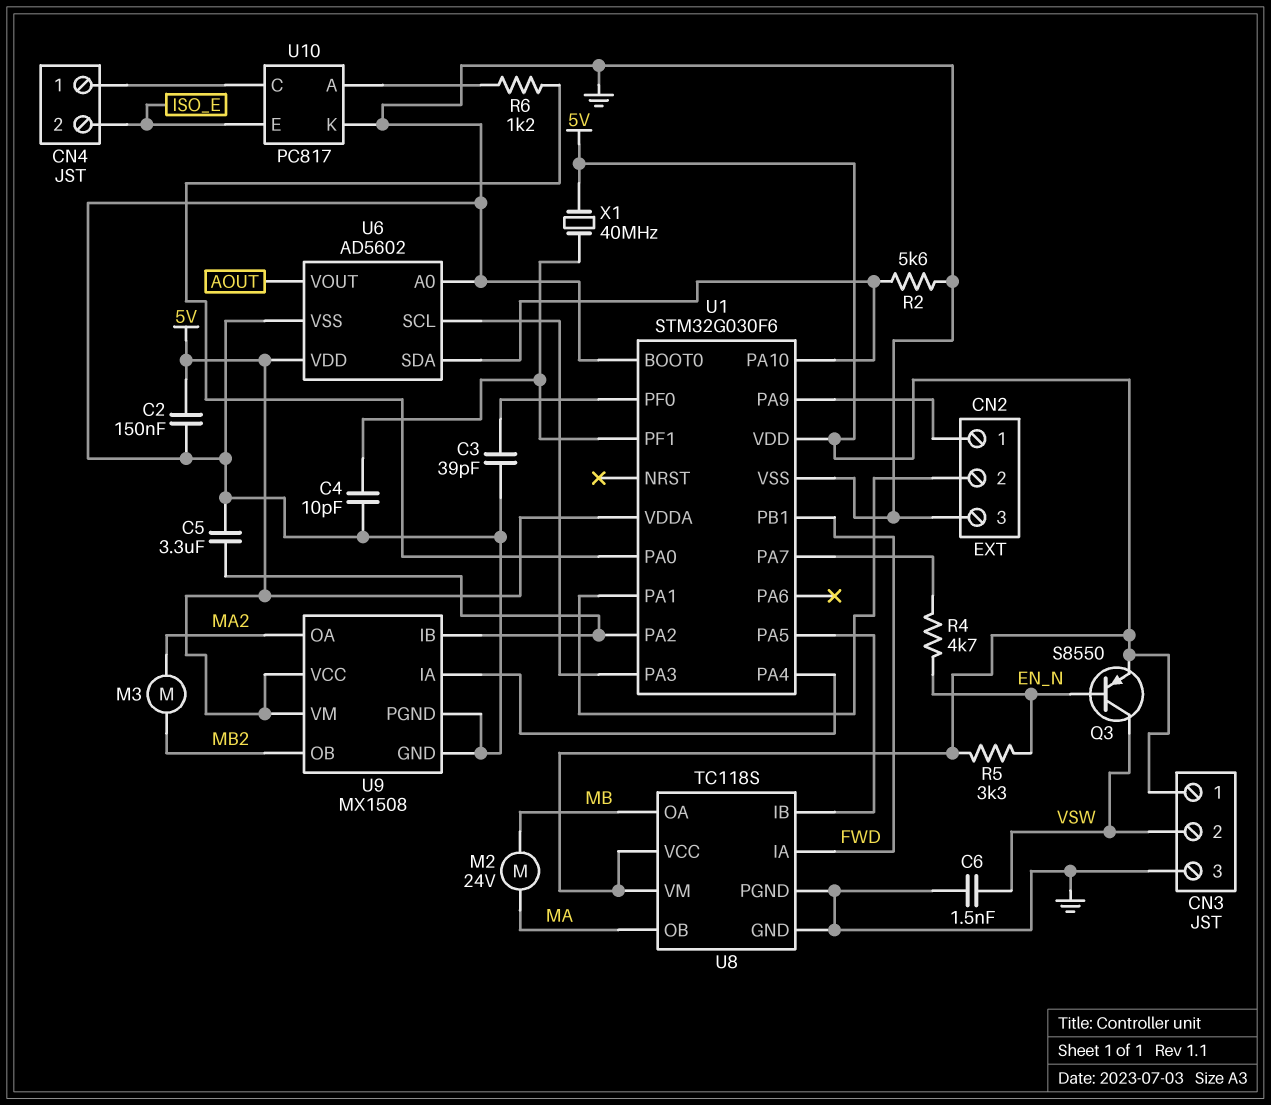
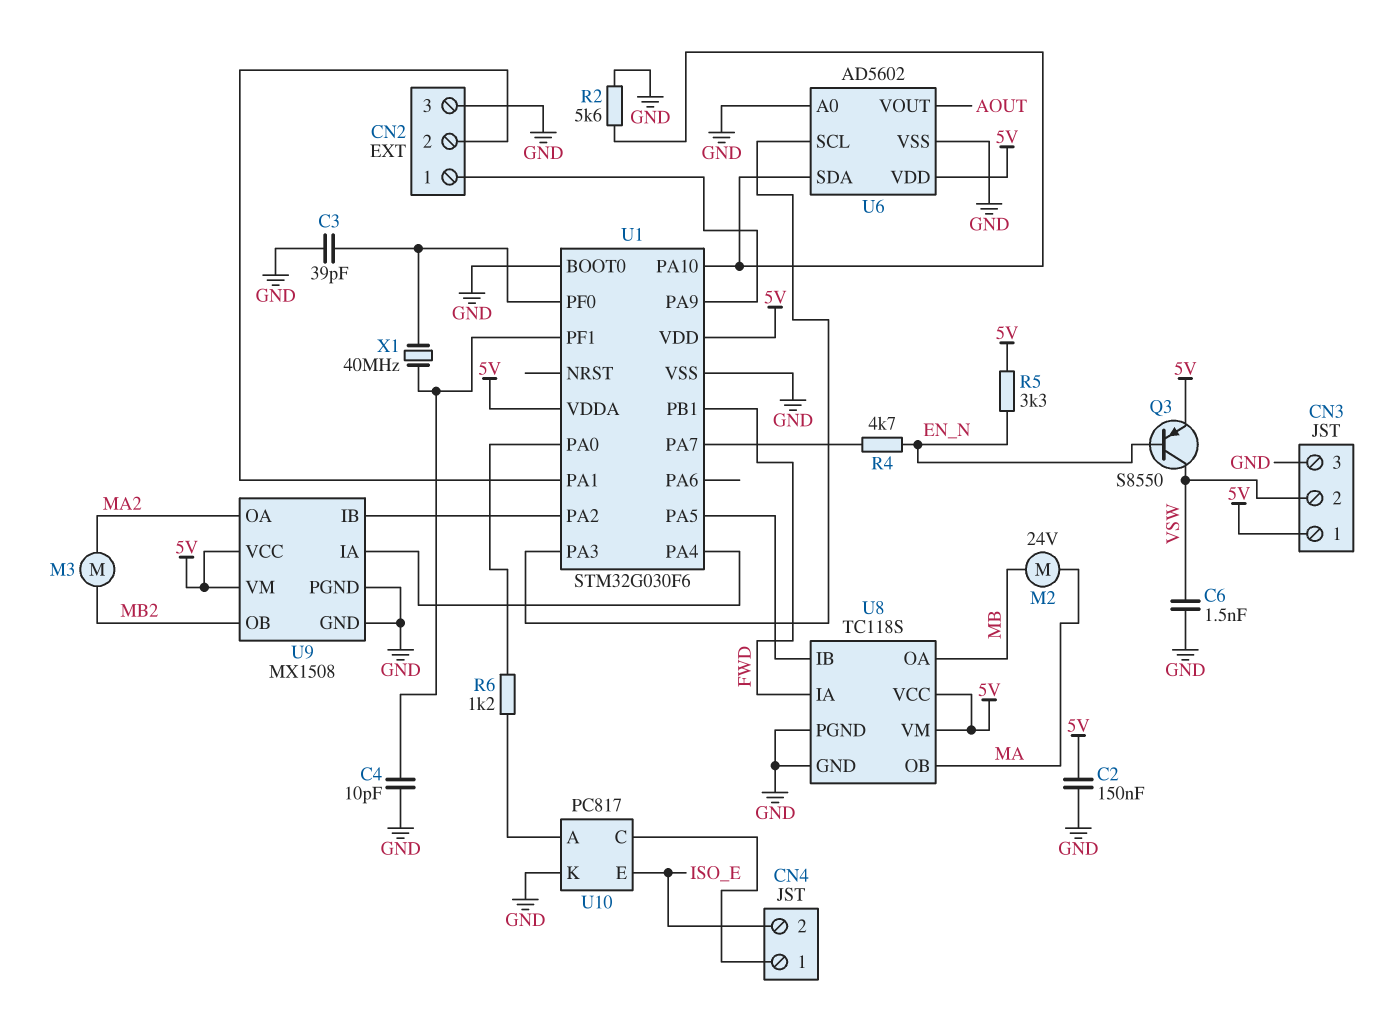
C5: 3.3uF (GND, U1/PA2) -> none
X1: 40MHz (5V, U1/PF1) -> 40MHz (U1/PF0, U1/PF1)

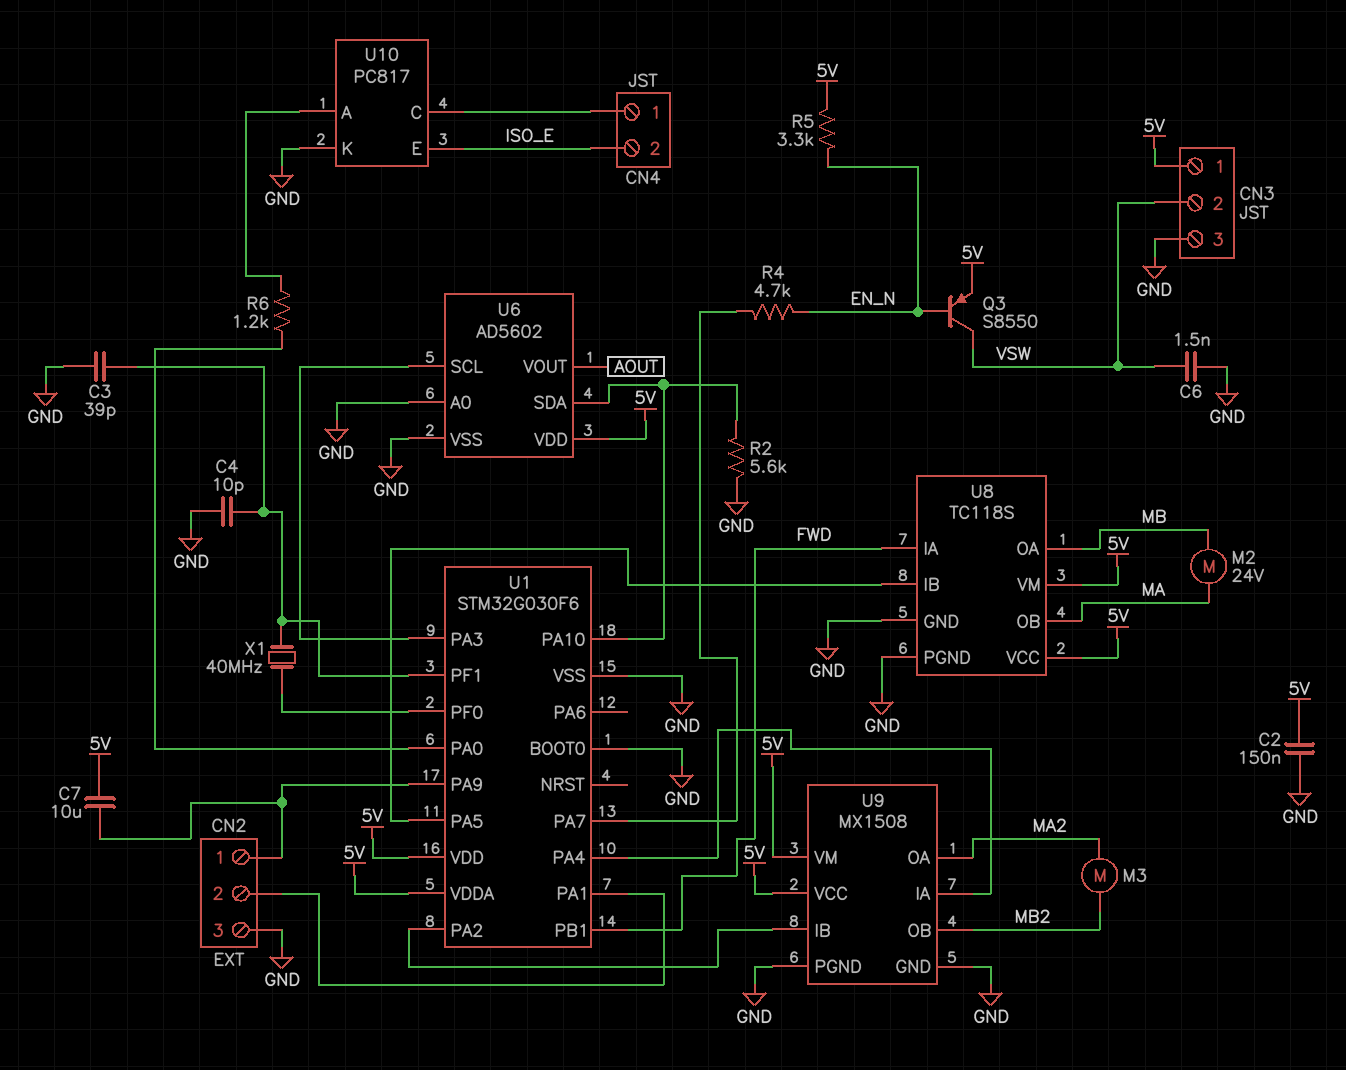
C3: 39pF (GND, U1/PF0) -> 39pF (GND, U1/PF1)
C7: none -> 10uF (5V, CN2/1)

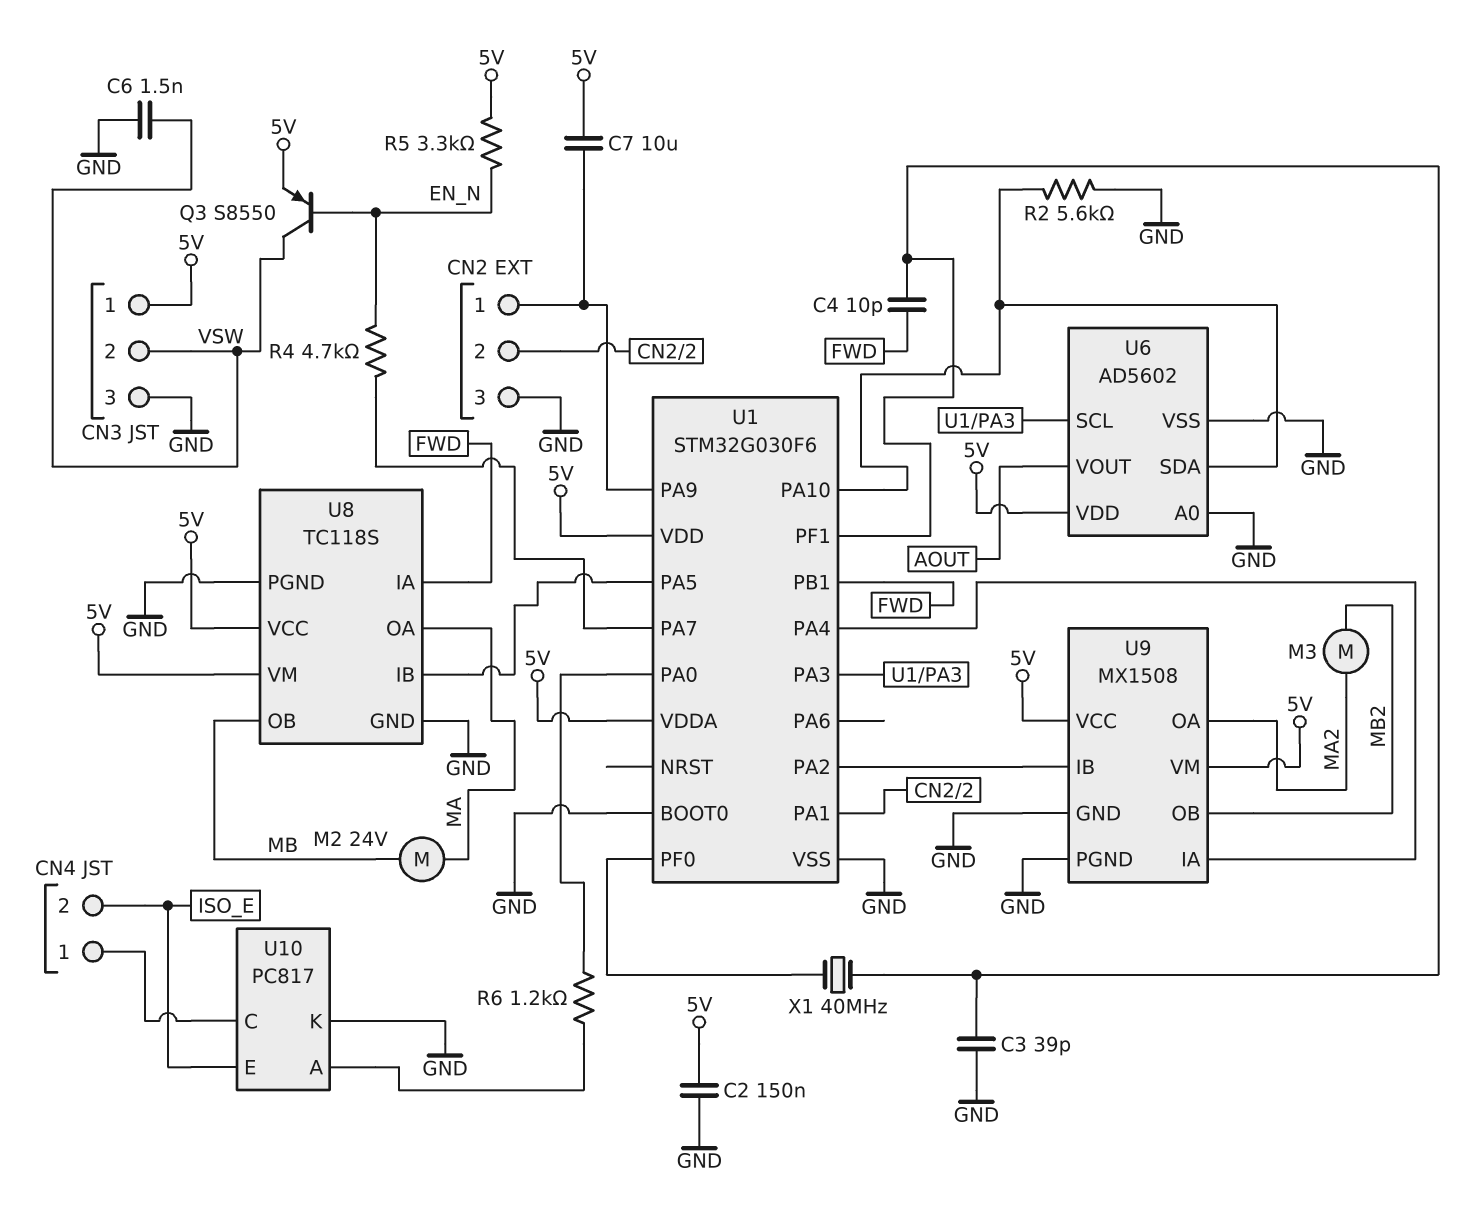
C4: 10pF (GND, U1/PF1) -> 10pF (FWD, U1/PF1)
U8 pin OA: MB -> MA
U8 pin OB: MA -> MB

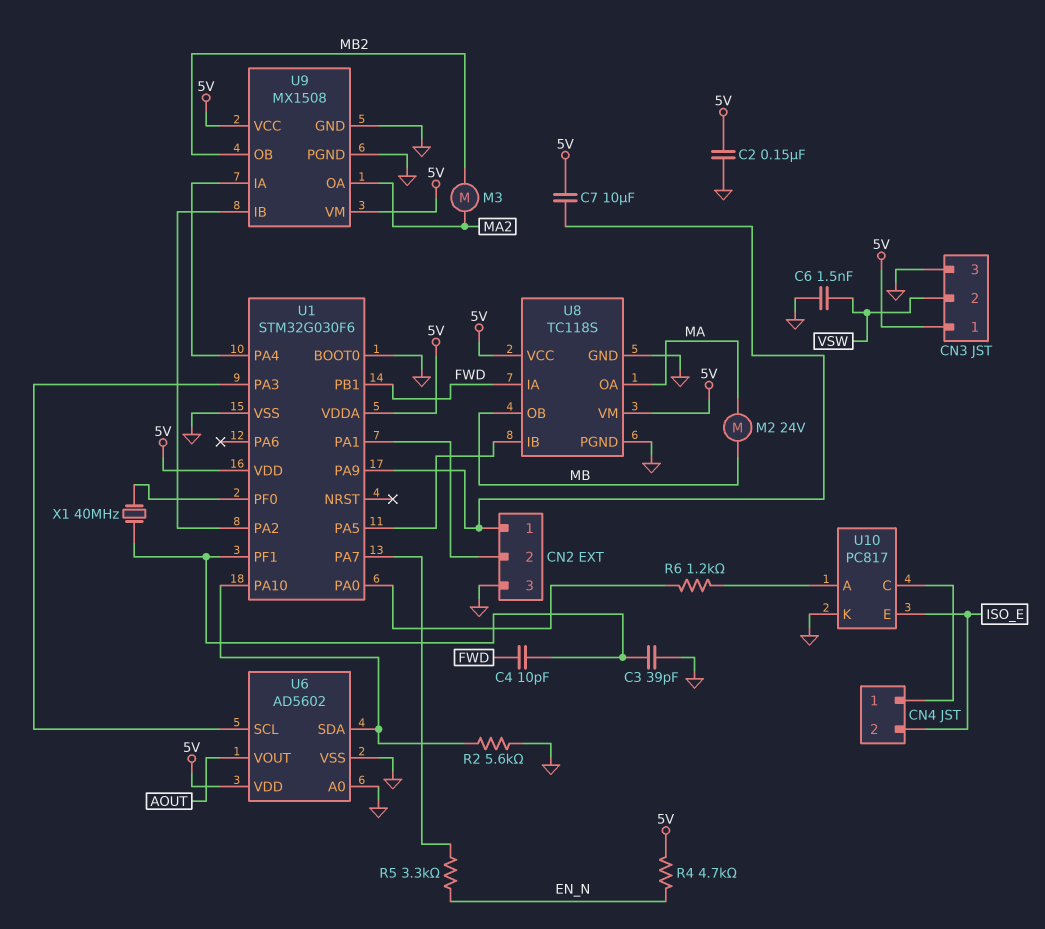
Q3: PNP S8550 (B EN_N, C VSW, E 5V) -> none
R4: 4.7k (EN_N, U1/PA7) -> 4.7k (5V, EN_N)
R5: 3.3k (5V, EN_N) -> 3.3k (EN_N, U1/PA7)

